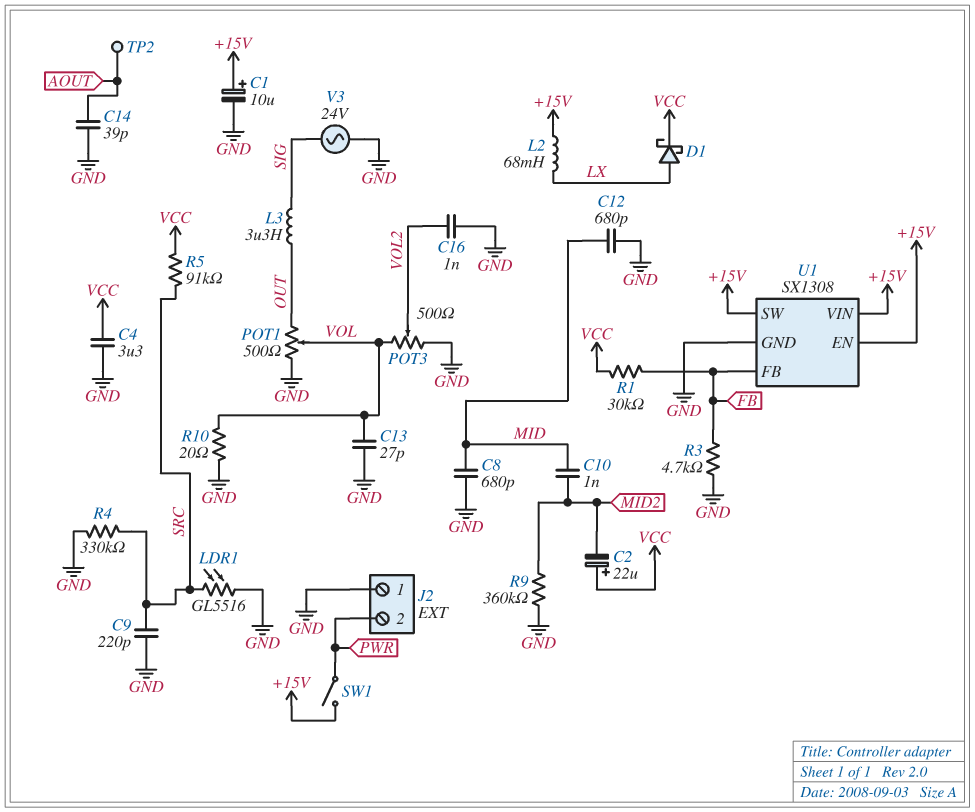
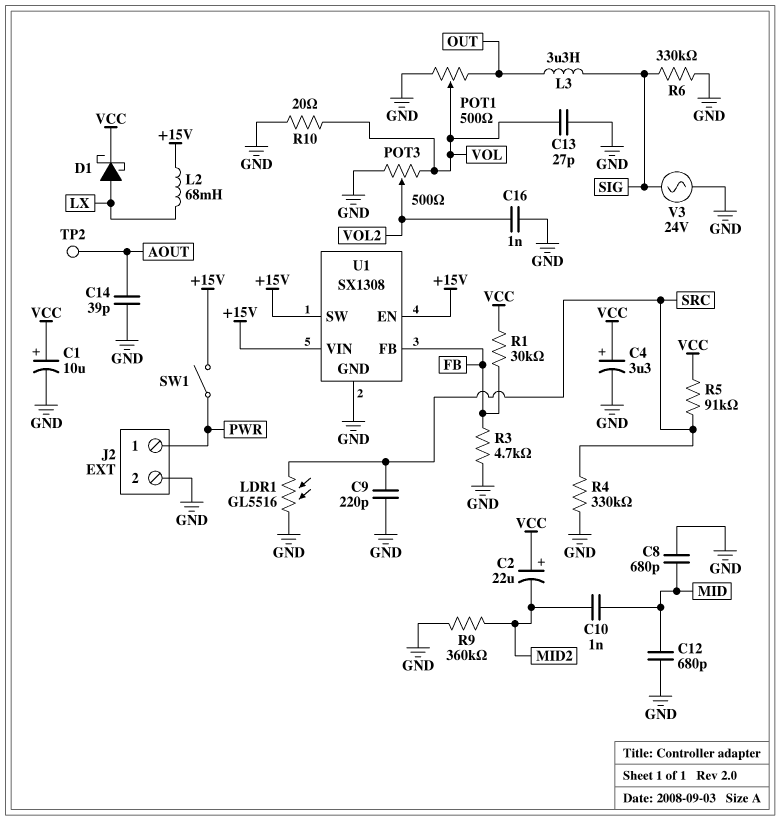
C1: 10uF (plus +15V, minus GND) -> 10uF (plus VCC, minus GND)
C4: 3.3uF (GND, VCC) -> 3.3uF (plus VCC, minus GND)
J2 pin 1: GND -> PWR
J2 pin 2: PWR -> GND
R6: none -> 330k (GND, SIG)

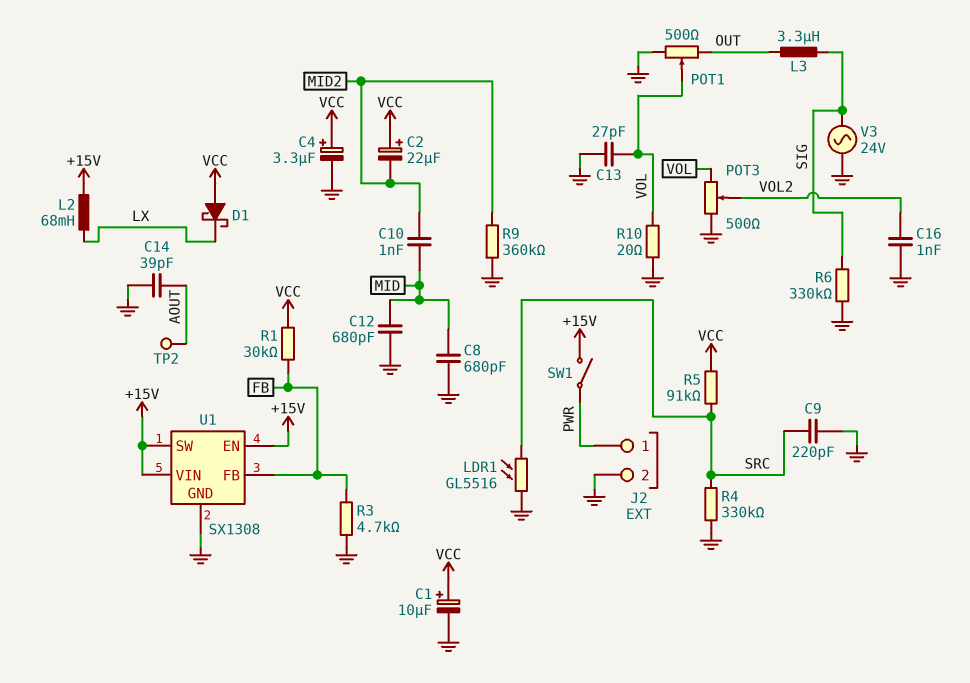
D1: schottky (A LX, K VCC) -> schottky (A VCC, K LX)

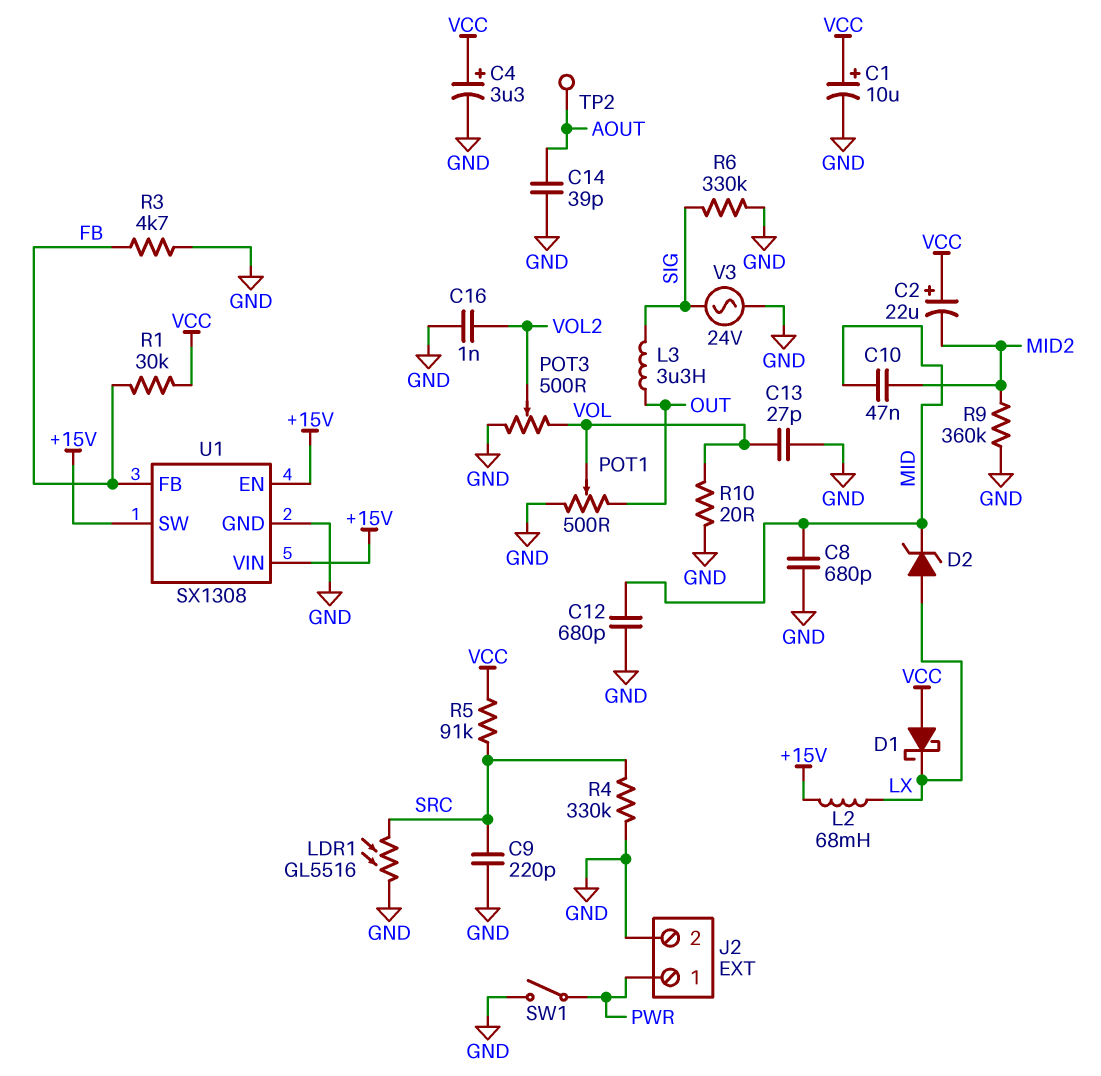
C10: 1nF (MID, MID2) -> 47nF (MID, MID2)
D2: none -> zener (A LX, K MID)
SW1: switch (+15V, PWR) -> switch (GND, PWR)

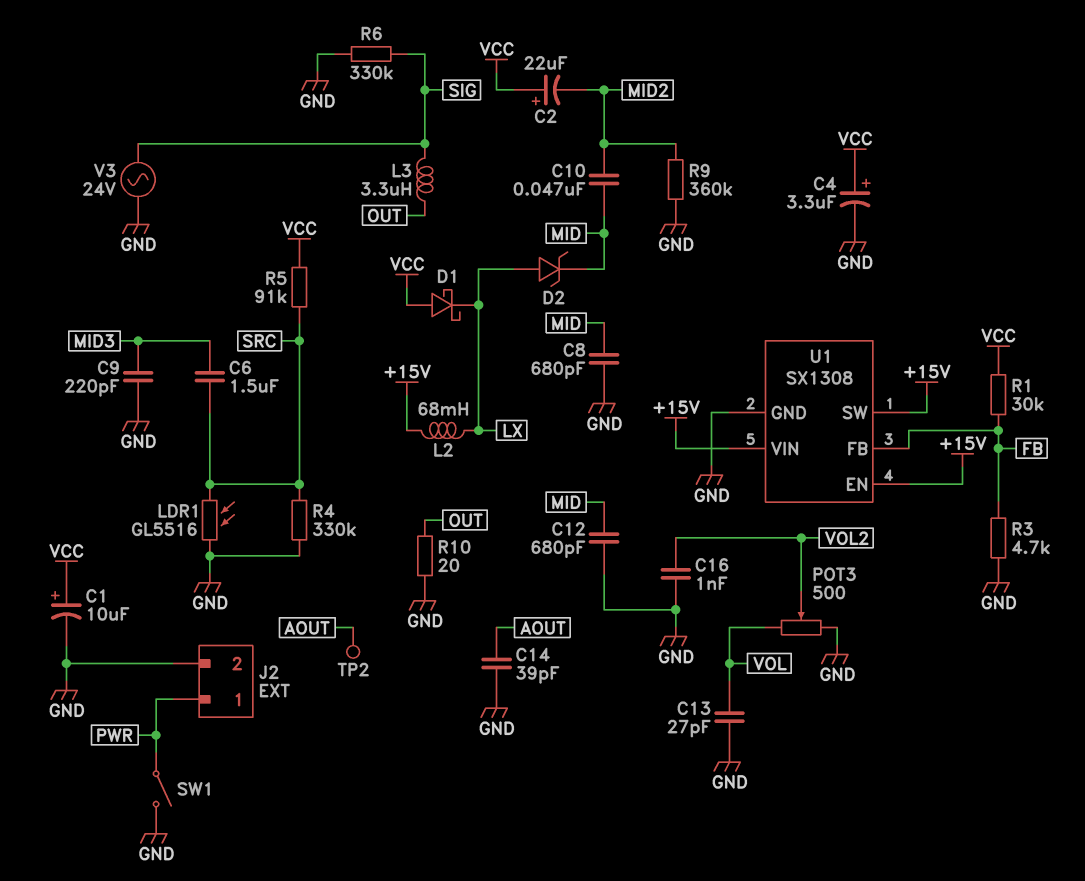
C6: none -> 1.5uF (MID3, SRC)
C9: 220pF (GND, SRC) -> 220pF (GND, MID3)
POT1: 500 (GND, OUT, wiper VOL) -> none
R10: 20 (GND, VOL) -> 20 (GND, OUT)

